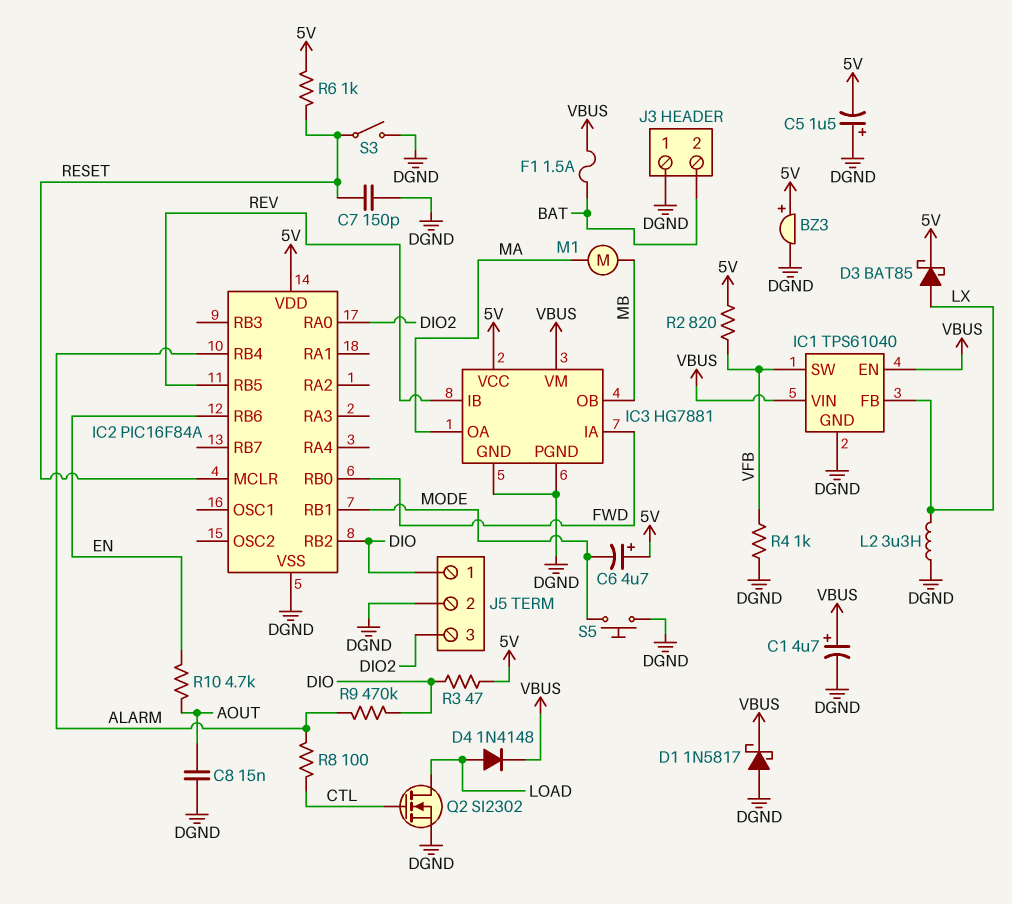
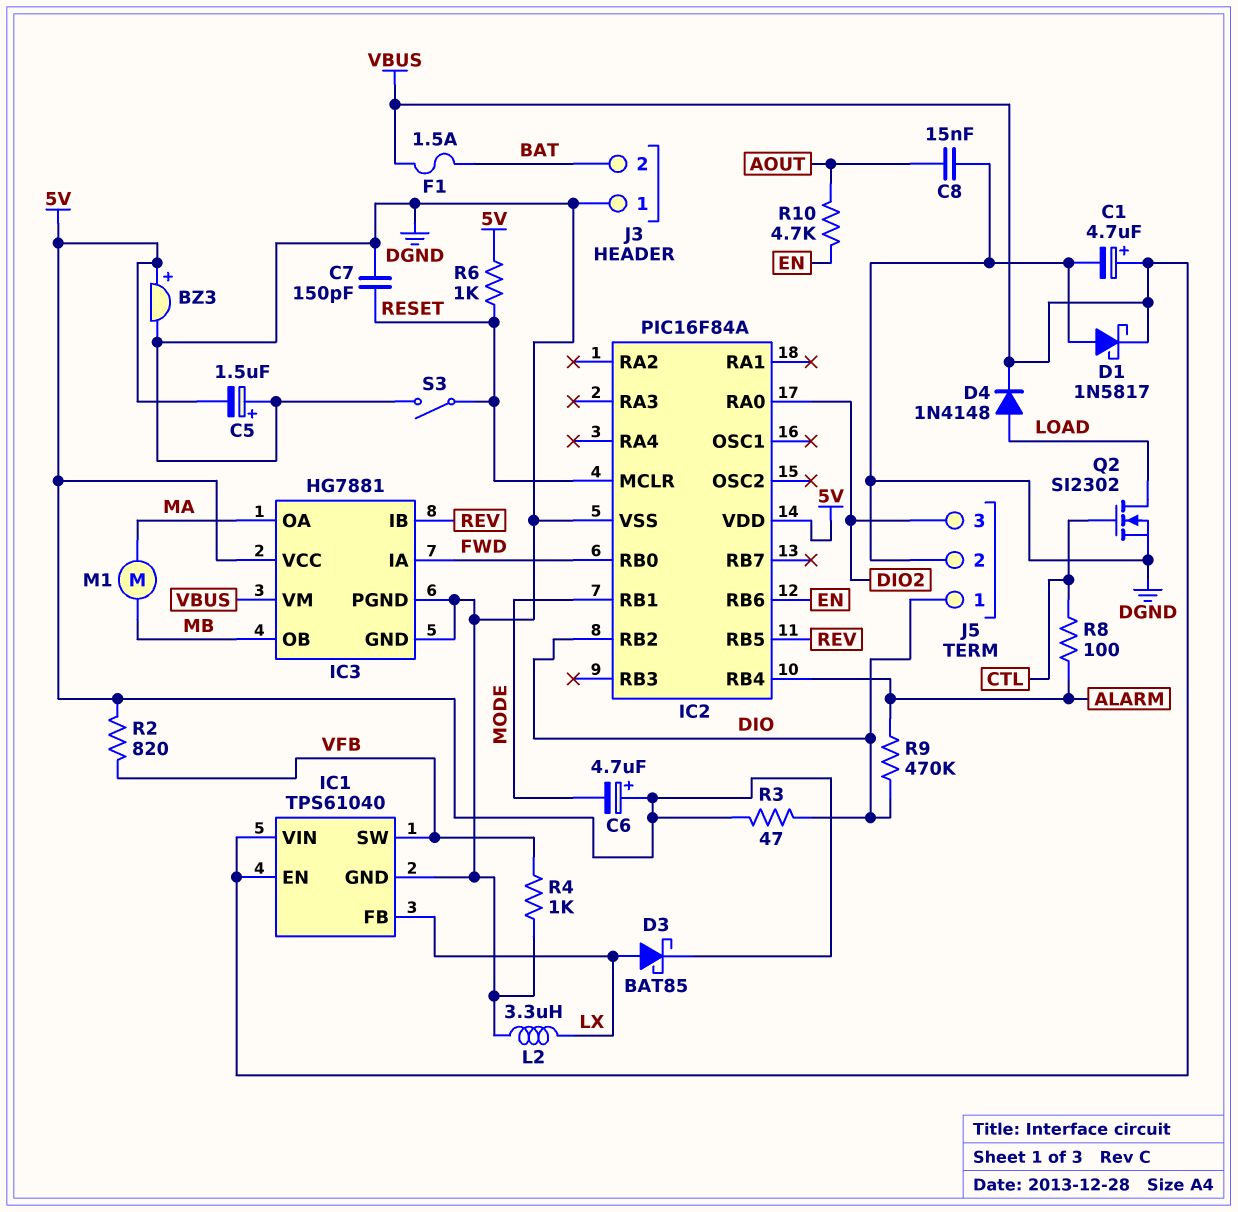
S5: button (DGND, MODE) -> none

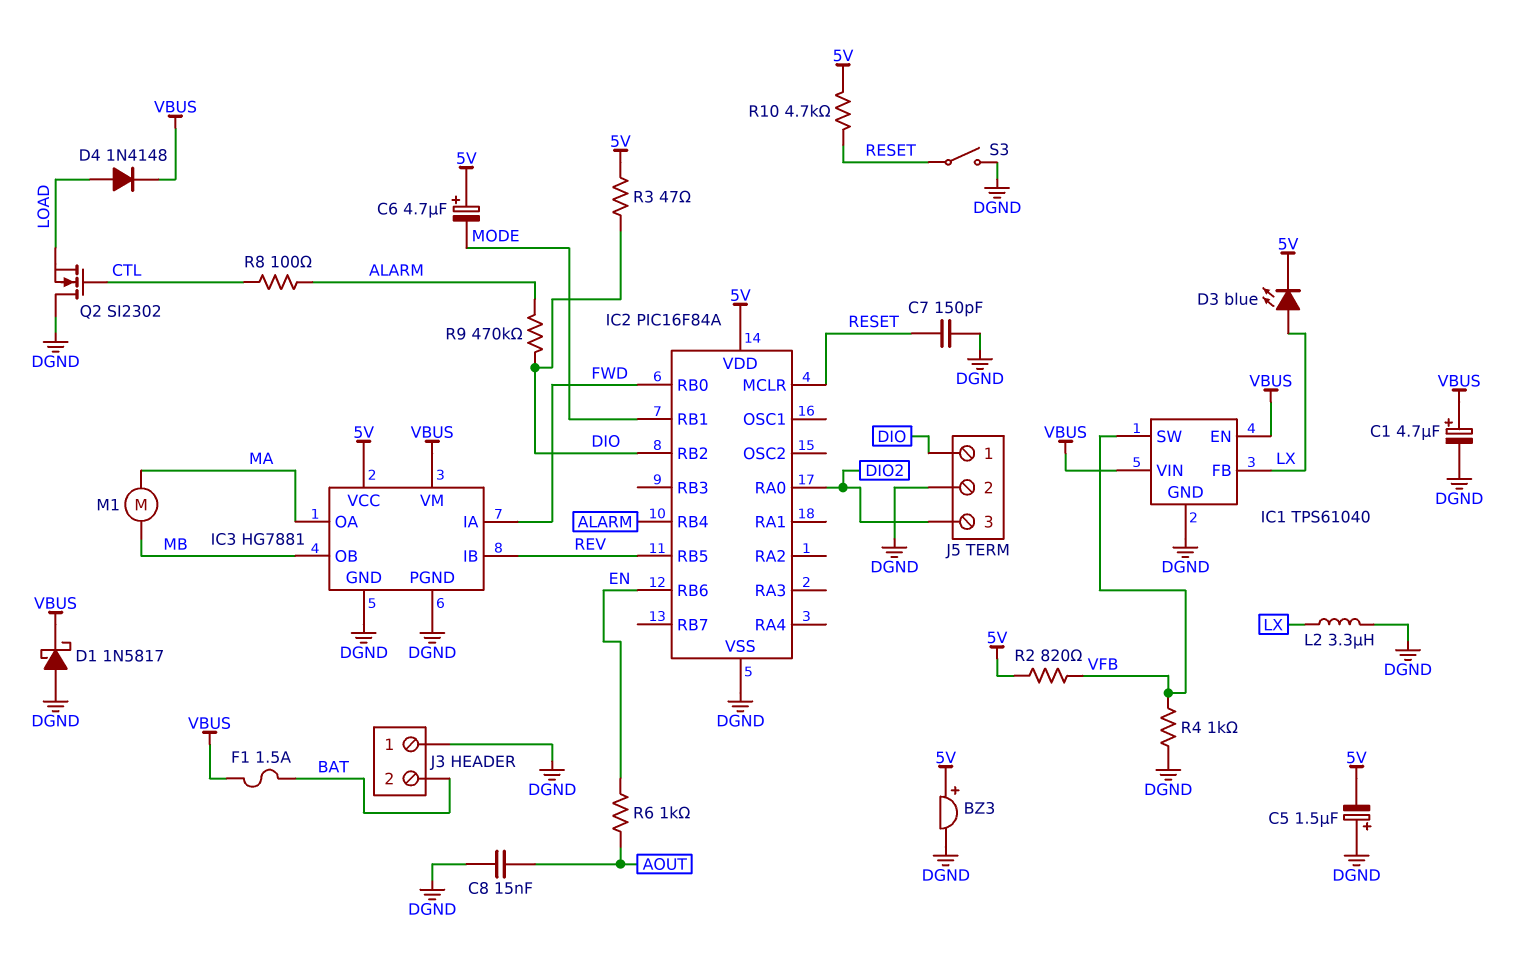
D3: schottky BAT85 (A LX, K 5V) -> LED blue (A LX, K 5V)
Q2: NMOS SI2302 (G CTL, D LOAD, S DGND) -> NMOS SI2302 (G CTL, D DGND, S LOAD)
R6: 1k (5V, RESET) -> 1k (AOUT, EN)
R10: 4.7k (AOUT, EN) -> 4.7k (5V, RESET)

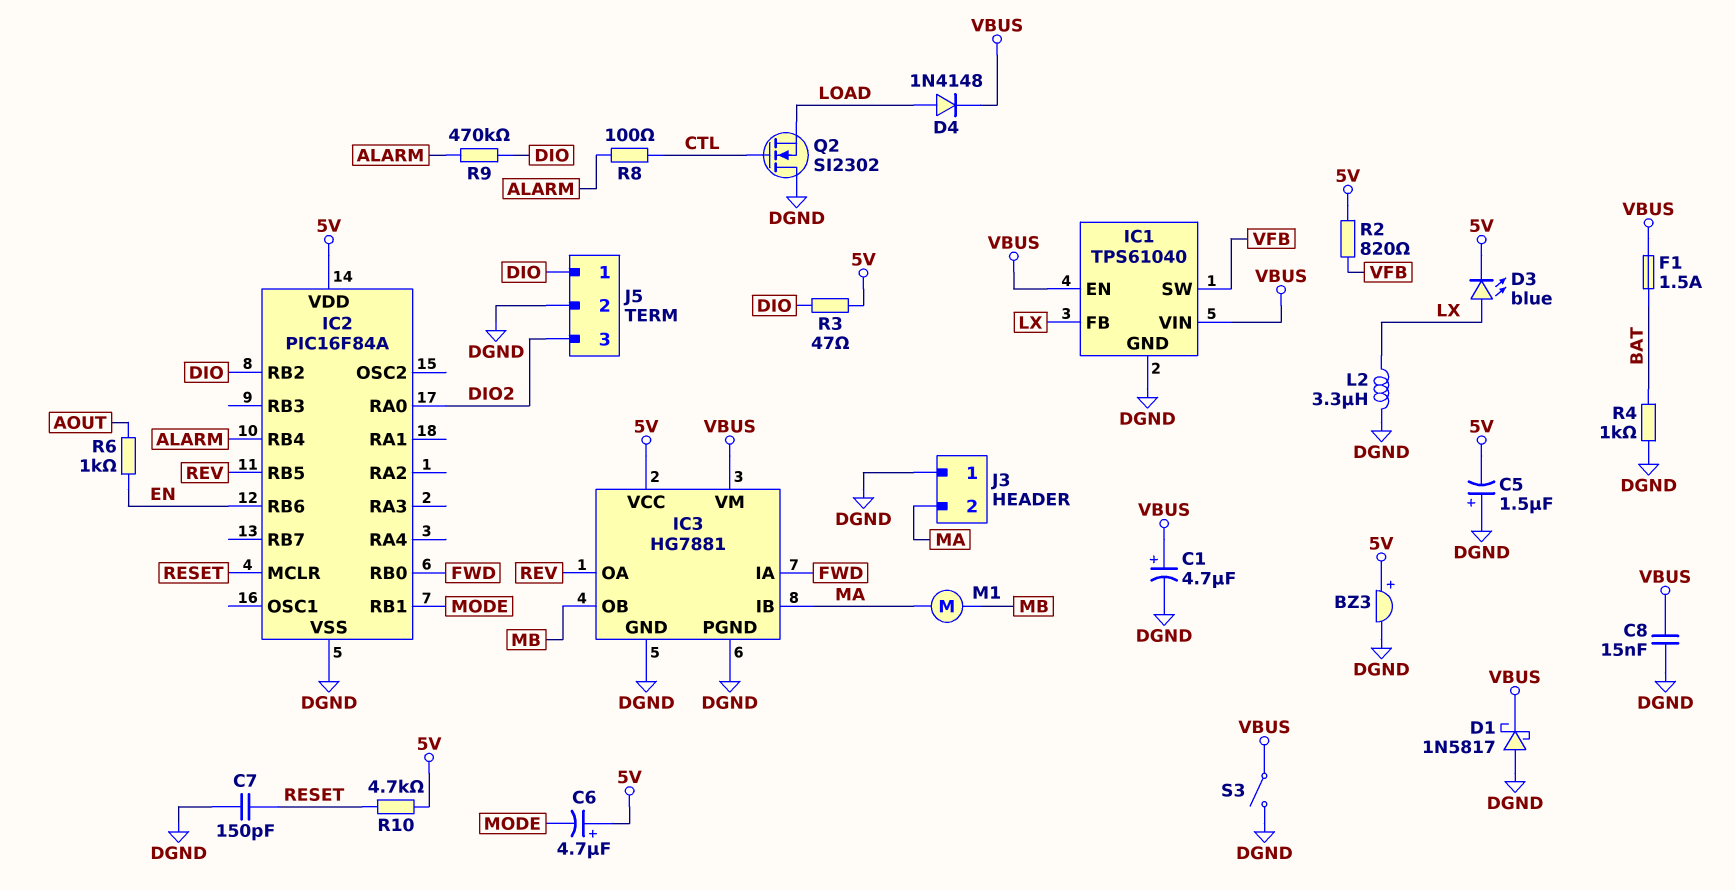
C8: 15nF (AOUT, DGND) -> 15nF (DGND, VBUS)
IC3 pin IB: REV -> MA
IC3 pin OA: MA -> REV
J3 pin 2: BAT -> MA
R4: 1k (DGND, VFB) -> 1k (BAT, DGND)
S3: switch (DGND, RESET) -> switch (DGND, VBUS)

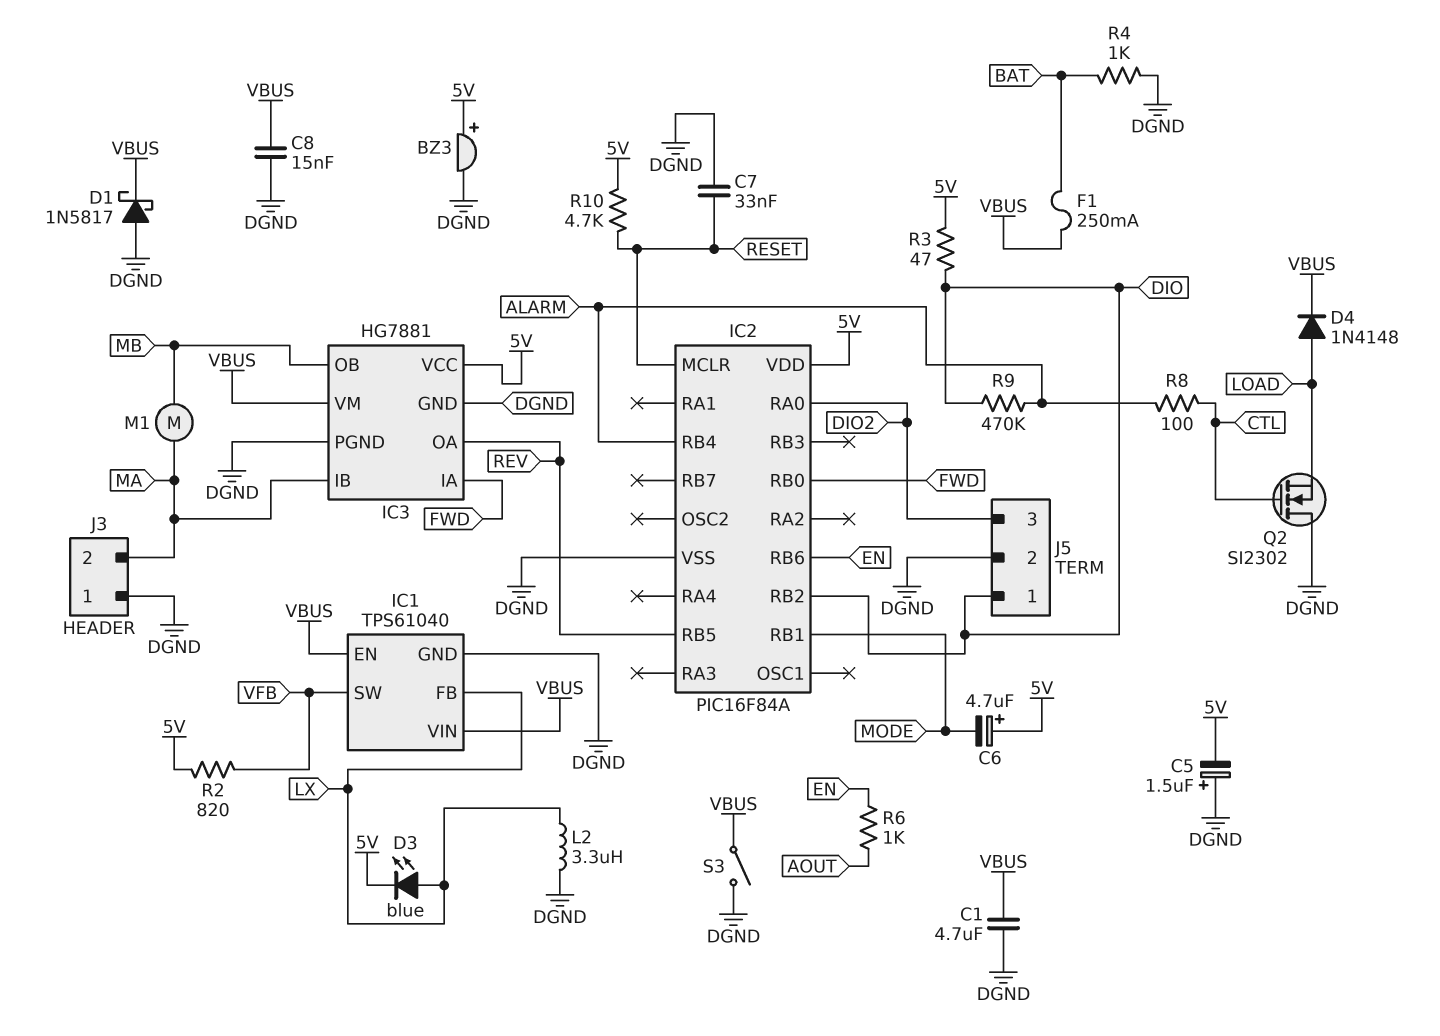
C1: 4.7uF (plus VBUS, minus DGND) -> 4.7uF (DGND, VBUS)
C7: 150pF (DGND, RESET) -> 33nF (DGND, RESET)
F1: 1.5A (BAT, VBUS) -> 250mA (BAT, VBUS)

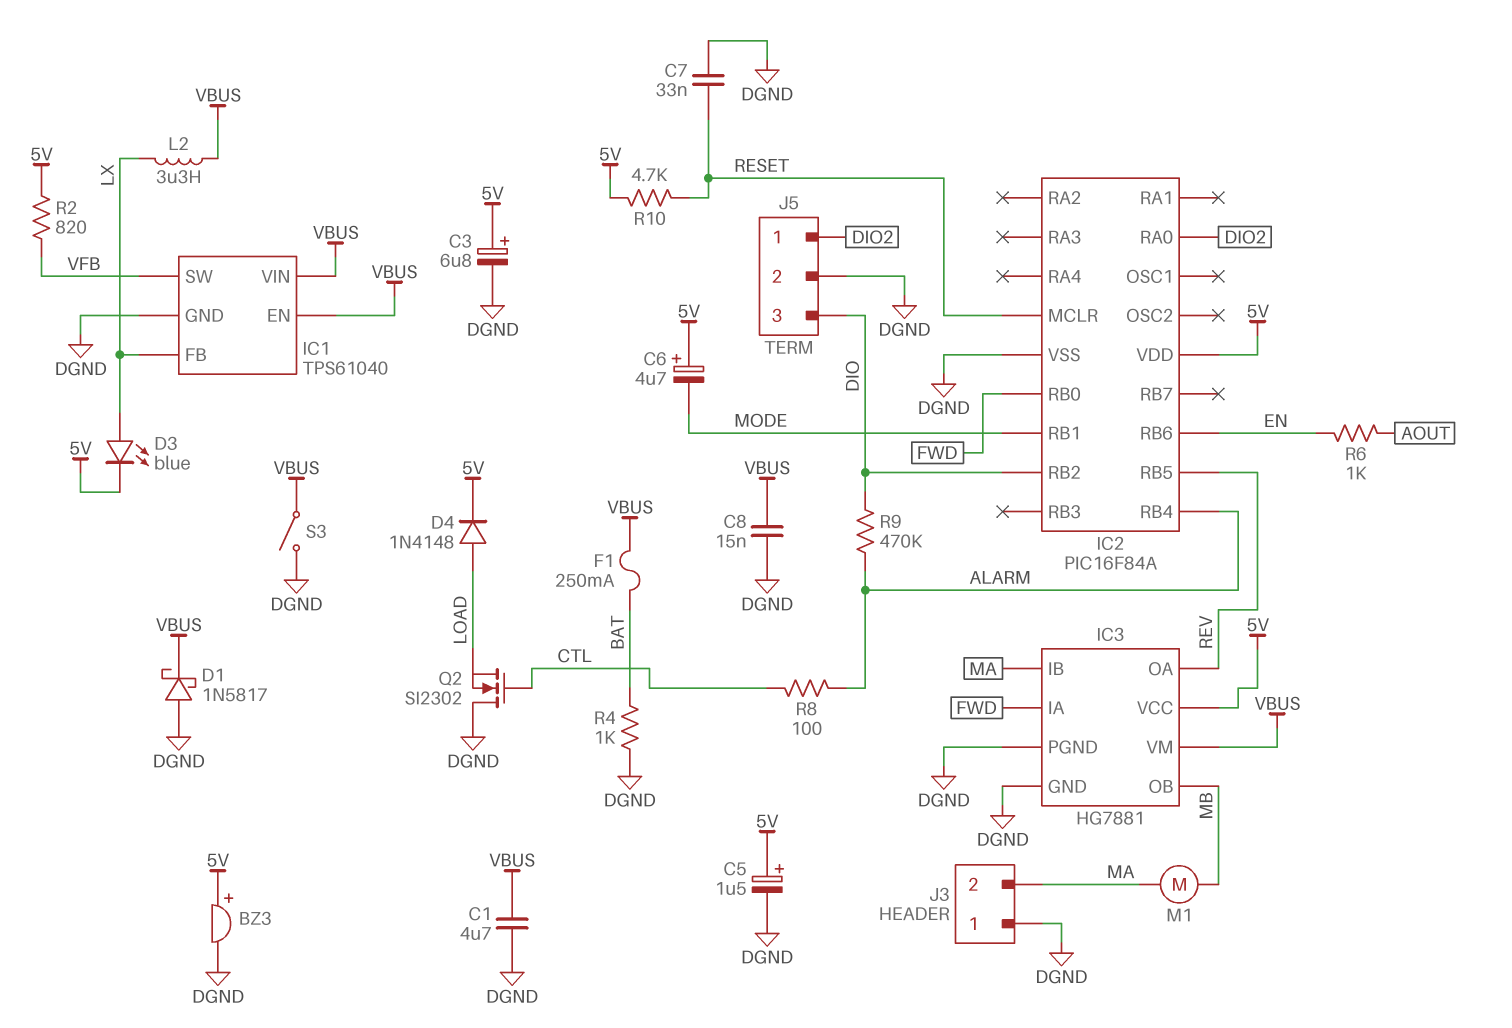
C3: none -> 6.8uF (plus 5V, minus DGND)
C5: 1.5uF (plus DGND, minus 5V) -> 1.5uF (plus 5V, minus DGND)
D4: diode 1N4148 (A LOAD, K VBUS) -> diode 1N4148 (A LOAD, K 5V)
J5 pin 1: DIO -> DIO2
J5 pin 3: DIO2 -> DIO
L2: 3.3uH (DGND, LX) -> 3.3uH (LX, VBUS)
R3: 47 (5V, DIO) -> none

